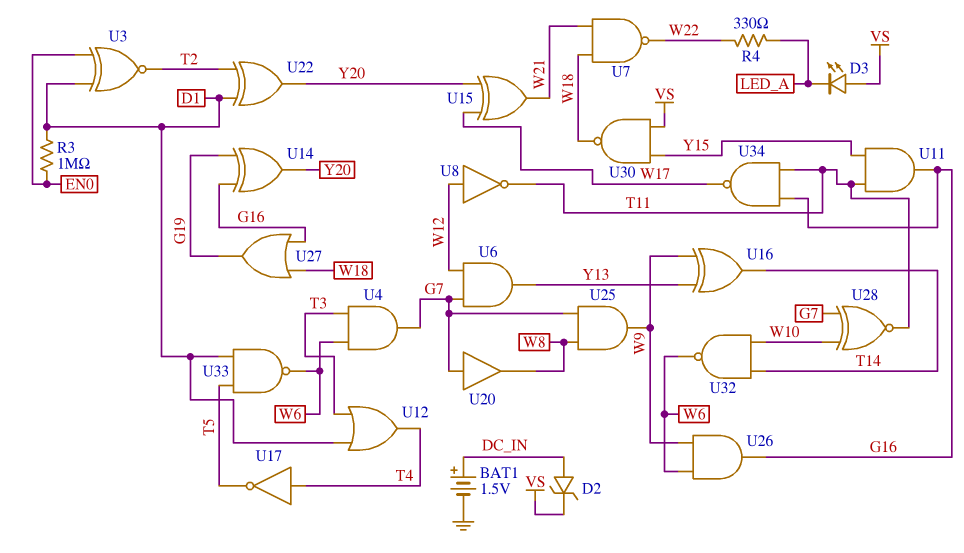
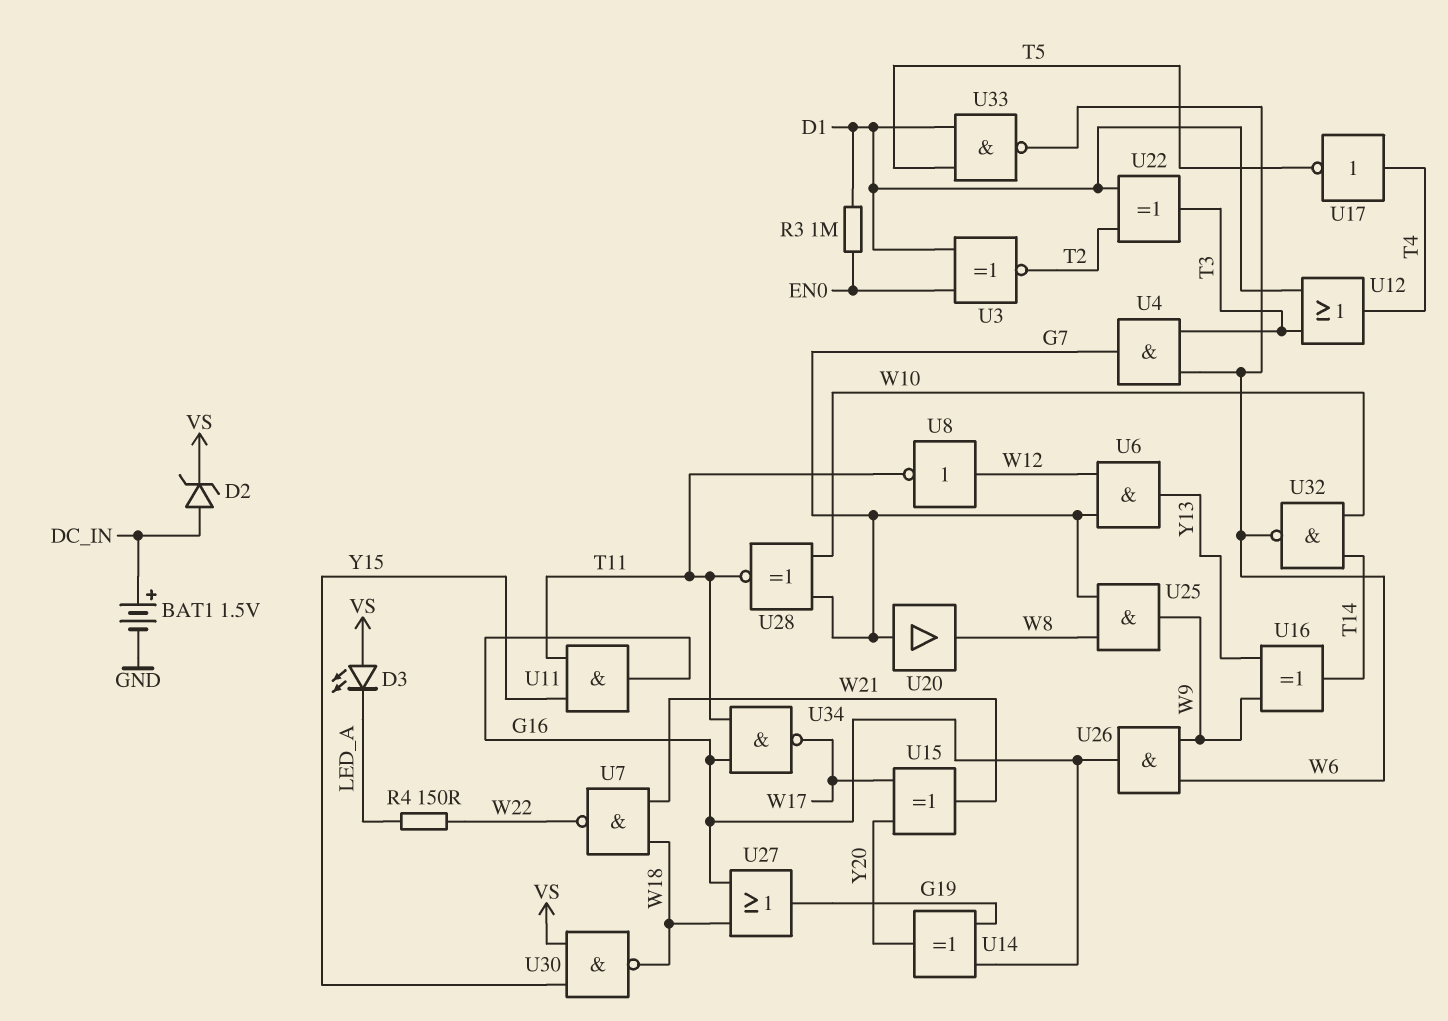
R4: 330 (LED_A, W22) -> 150 (LED_A, W22)
U22: XOR (in D1, in T2, out Y20) -> XOR (in D1, in T2, out T3)

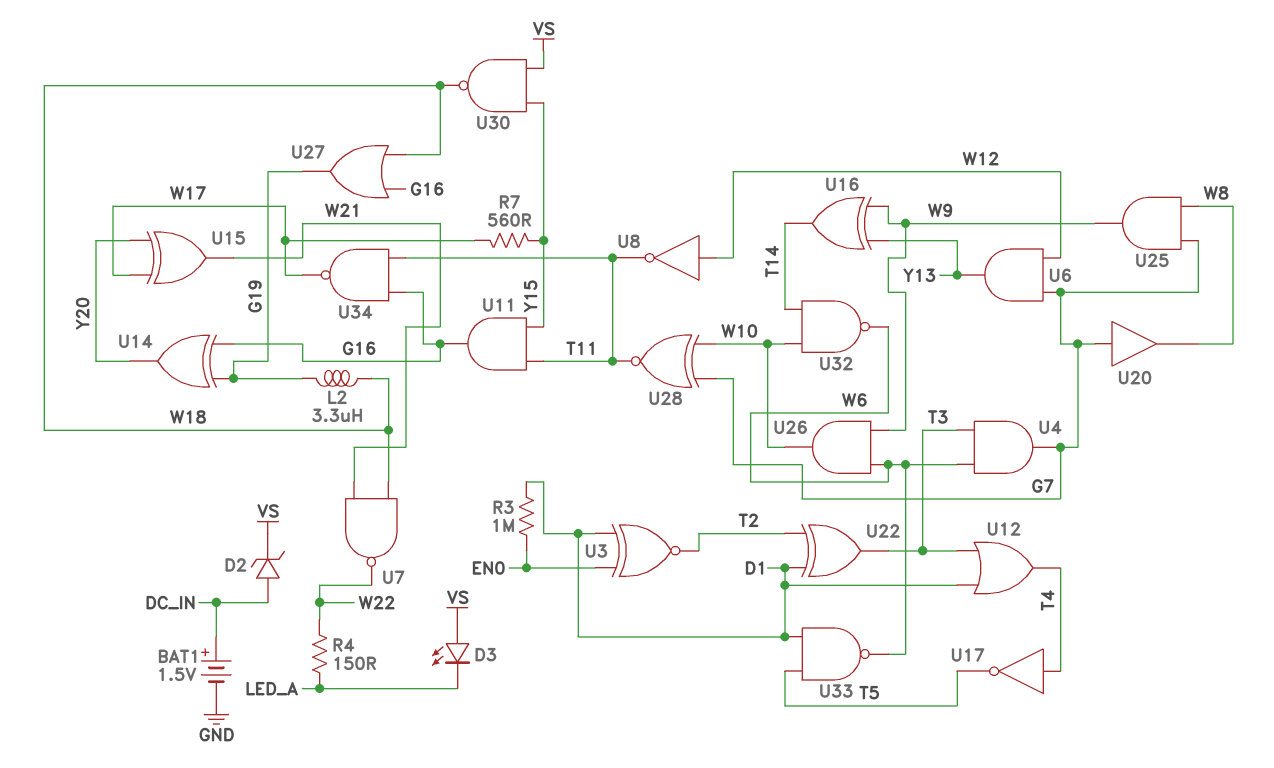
L2: none -> 3.3uH (G19, W18)
R7: none -> 560 (W17, Y15)
U26: AND (in W6, in W9, out G16) -> AND (in W6, in W9, out W10)

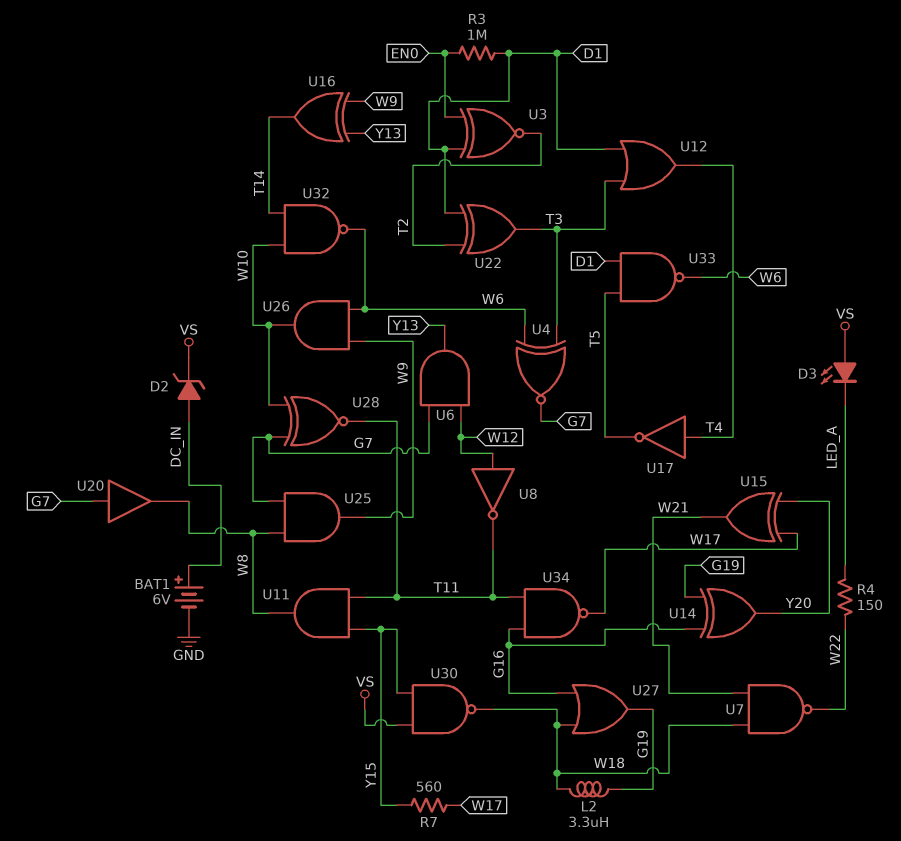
BAT1: 1.5V (plus DC_IN, minus GND) -> 6V (plus DC_IN, minus GND)
U4: AND (in T3, in W6, out G7) -> XNOR (in T3, in W6, out G7)
U11: AND (in T11, in Y15, out G16) -> AND (in T11, in Y15, out W8)

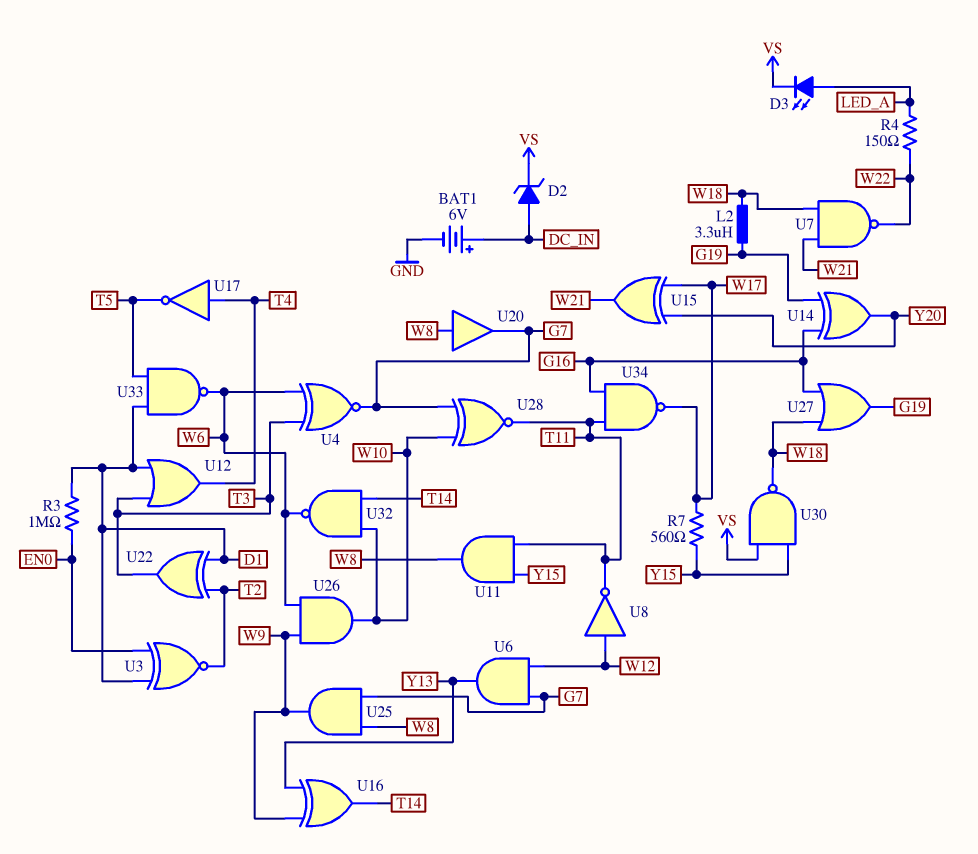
D3: LED (A VS, K LED_A) -> LED (A LED_A, K VS)
U20: buffer (in G7, out W8) -> buffer (in W8, out G7)

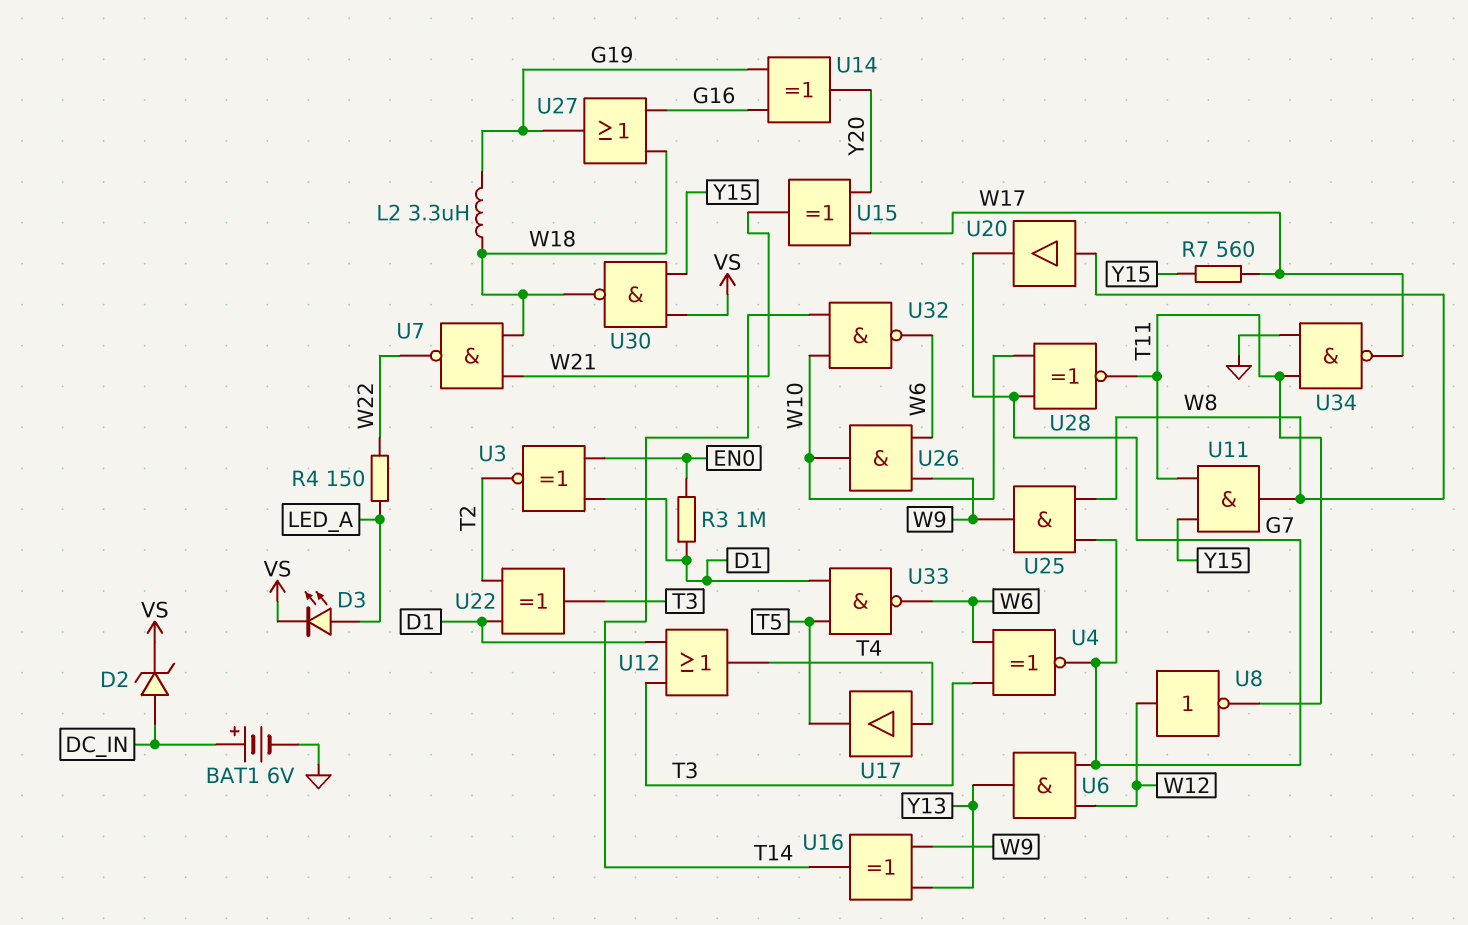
U17: NOT (in T4, out T5) -> buffer (in T4, out T5)
U34: NAND (in G16, in T11, out W17) -> NAND (in GND, in T11, out W17)

